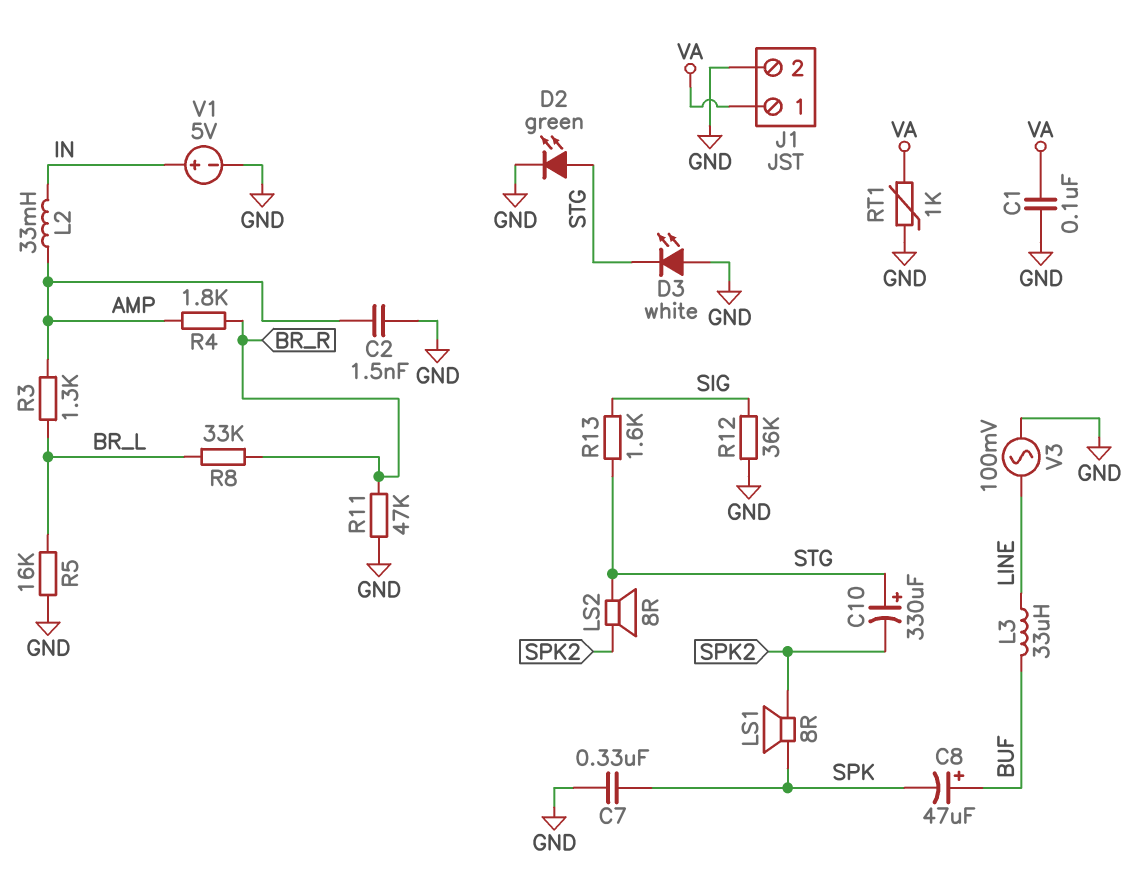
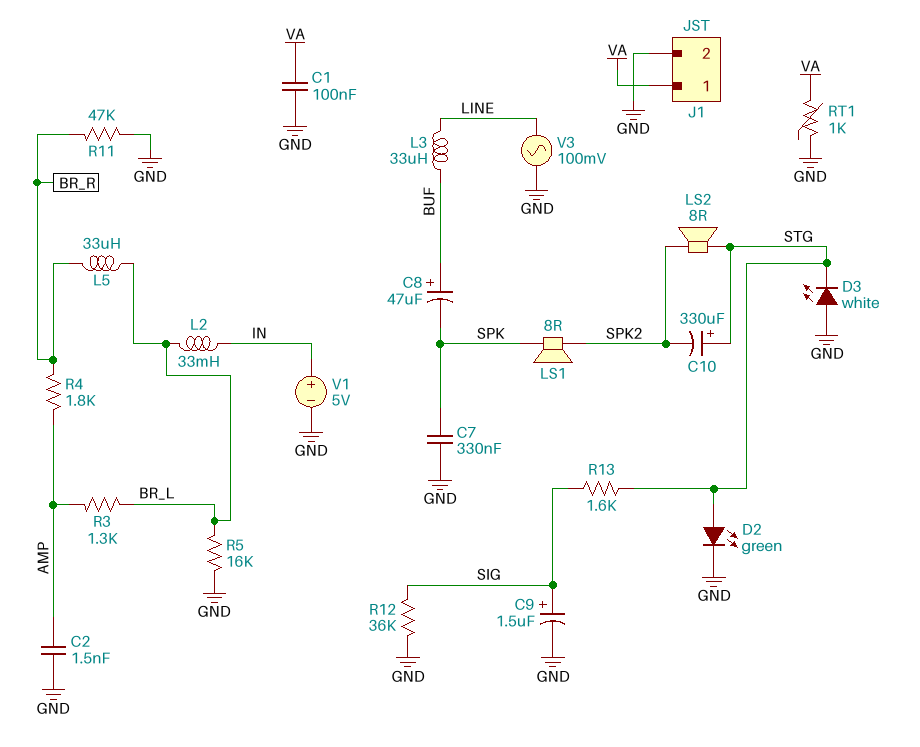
C9: none -> 1.5uF (plus SIG, minus GND)
L2: 33mH (AMP, IN) -> 33mH (BR_L, IN)
L5: none -> 33uH (BR_L, BR_R)
R8: 33k (BR_L, BR_R) -> none

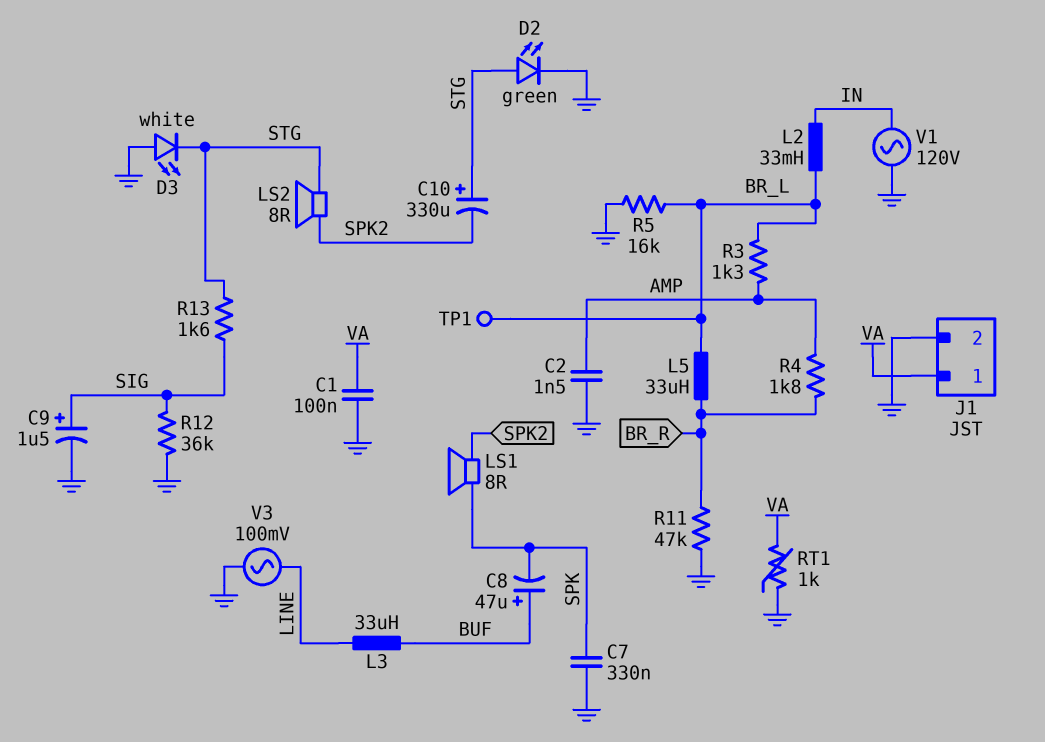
TP1: none -> test point (BR_L)
V1: 5V (plus IN, minus GND) -> AC 120V (GND, IN)

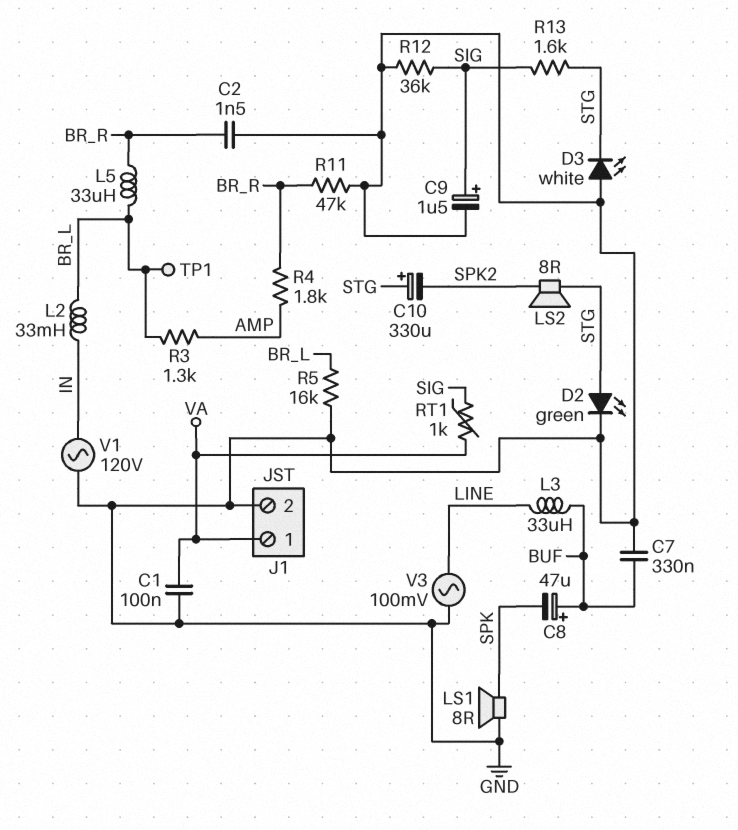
C2: 1.5nF (AMP, GND) -> 1.5nF (BR_R, GND)
C7: 330nF (GND, SPK) -> 330nF (BUF, GND)
LS1: speaker 8R (SPK, SPK2) -> speaker 8R (GND, SPK)
RT1: 1k (GND, VA) -> 1k (SIG, VA)

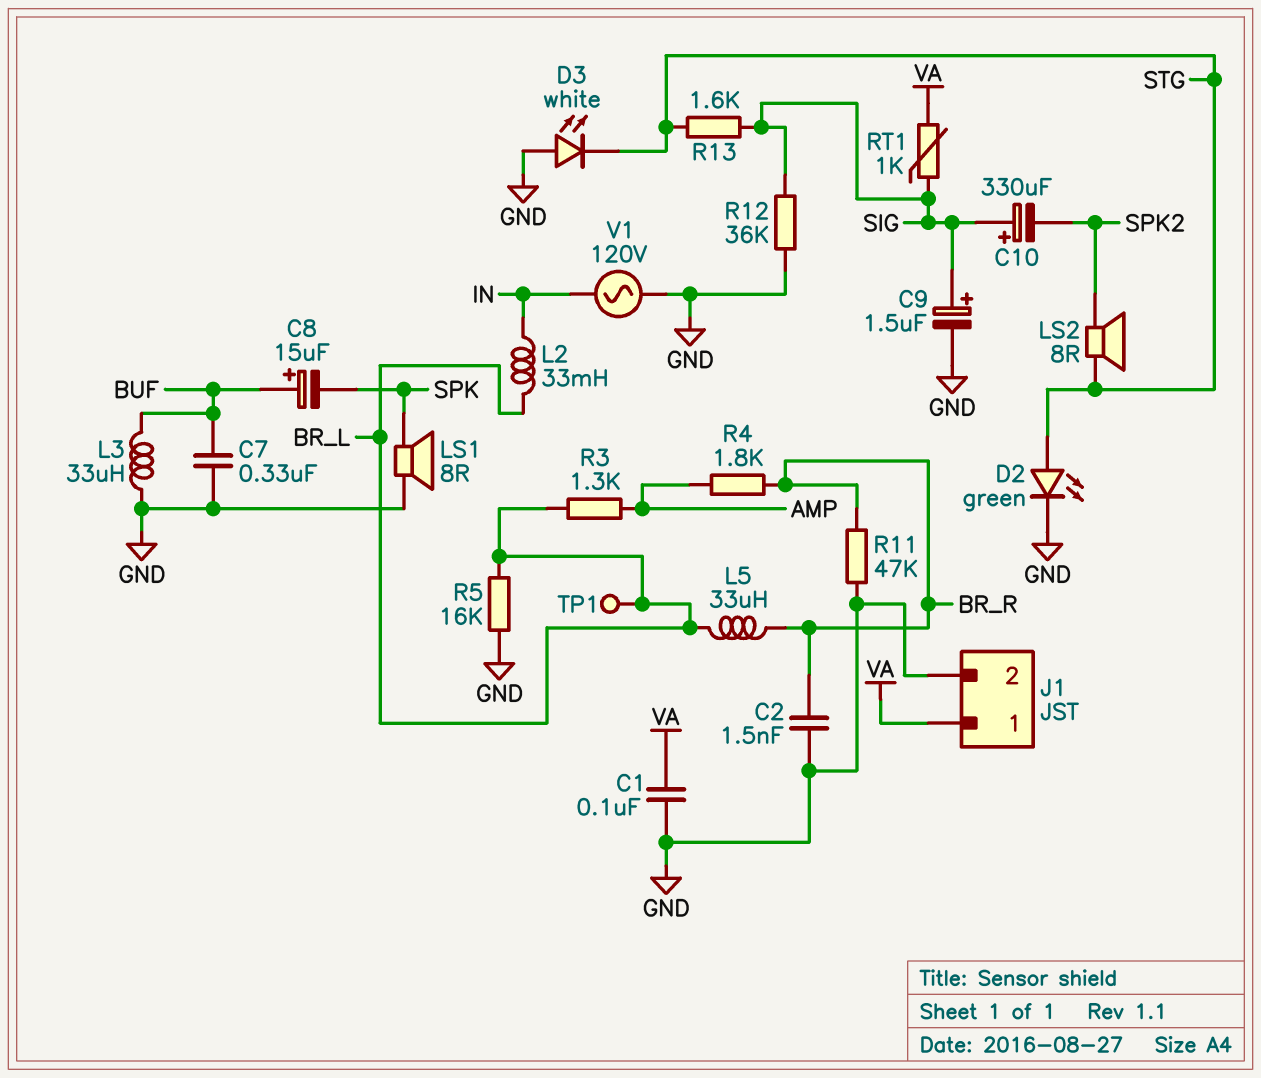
C8: 47uF (plus BUF, minus SPK) -> 15uF (plus BUF, minus SPK)
C10: 330uF (plus STG, minus SPK2) -> 330uF (plus SIG, minus SPK2)
L3: 33uH (BUF, LINE) -> 33uH (BUF, GND)
V3: AC 100mV (GND, LINE) -> none

